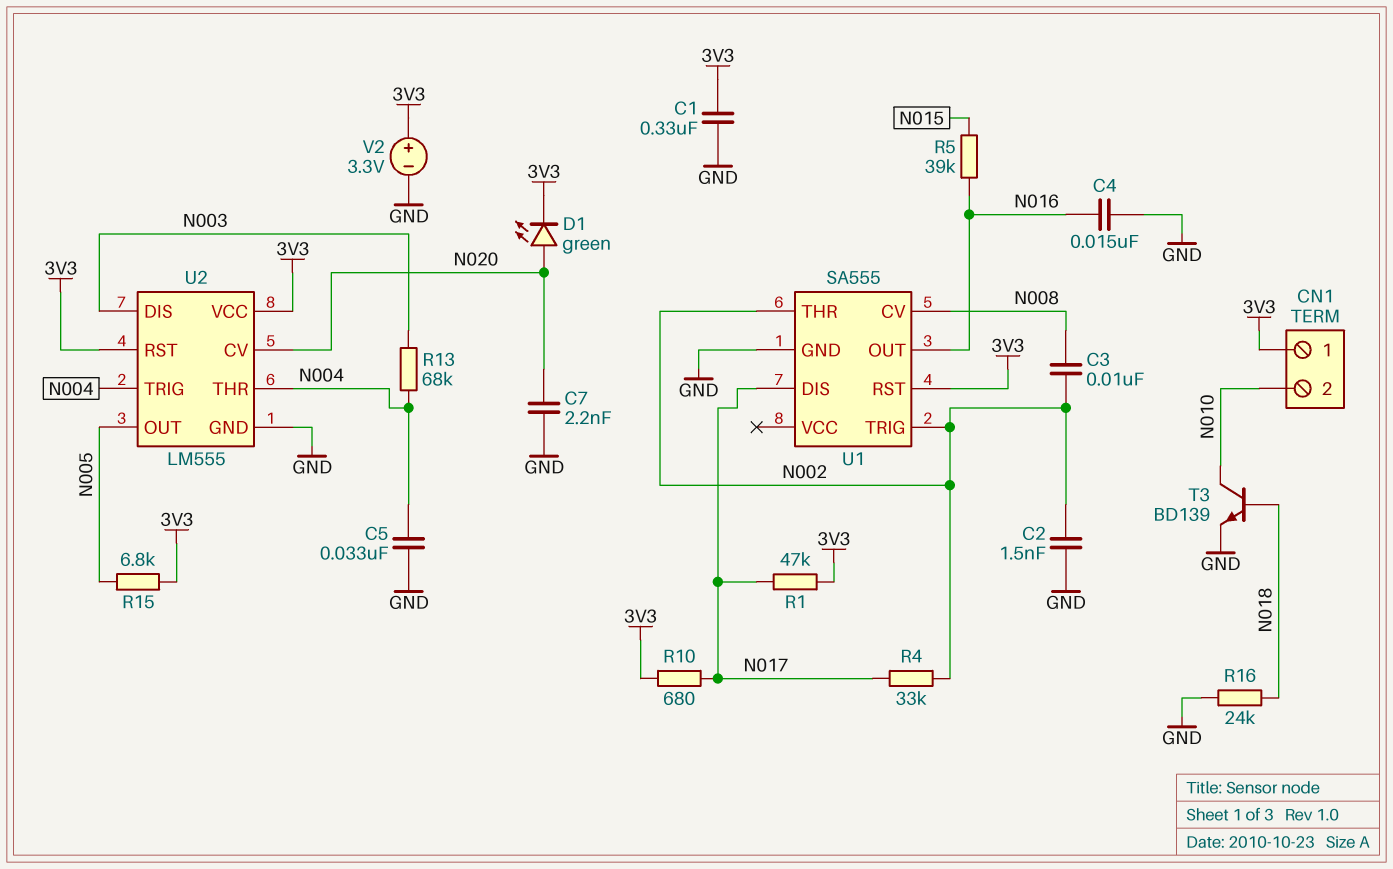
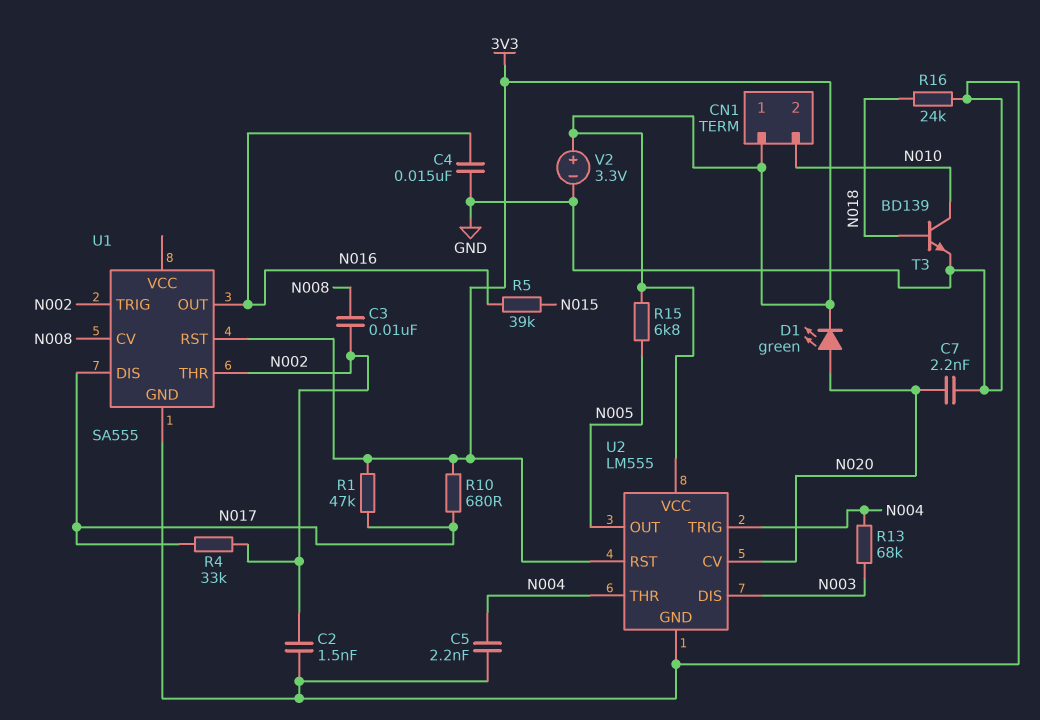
C1: 330nF (3V3, GND) -> none
C5: 33nF (GND, N004) -> 2.2nF (GND, N004)

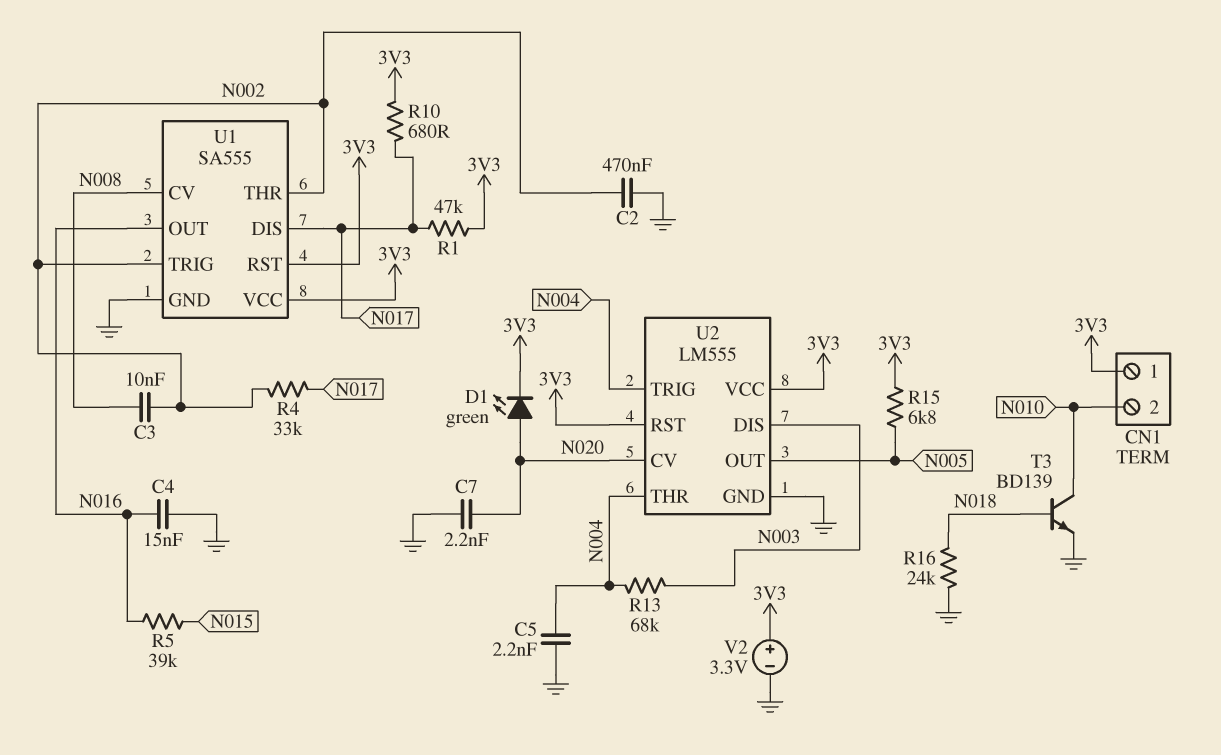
C2: 1.5nF (GND, N002) -> 470nF (GND, N002)
U1 pin VCC: none -> 3V3

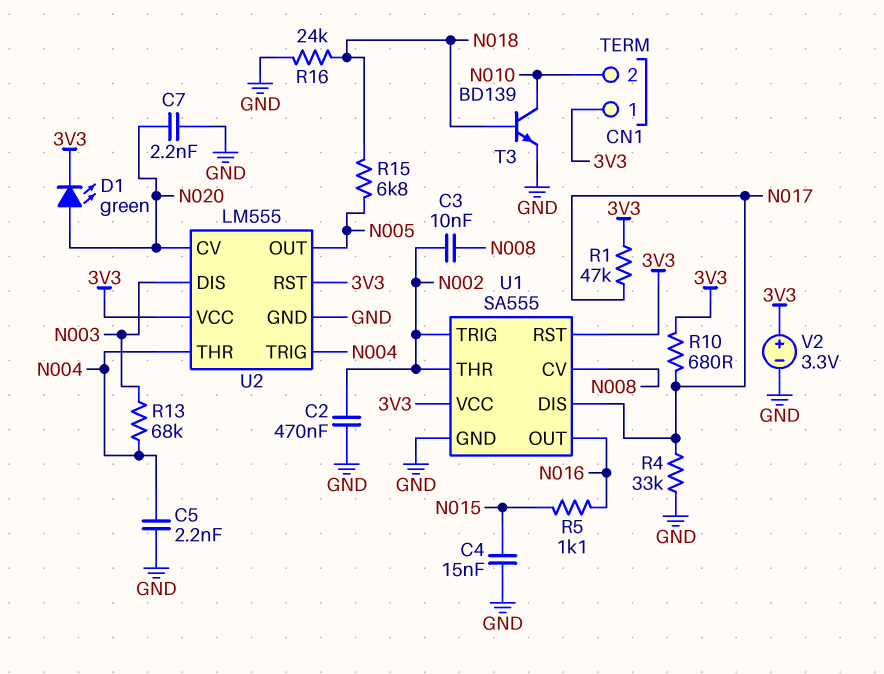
C4: 15nF (GND, N016) -> 15nF (GND, N015)
R4: 33k (N002, N017) -> 33k (GND, N017)
R5: 39k (N015, N016) -> 1.1k (N015, N016)
R15: 6.8k (3V3, N005) -> 6.8k (N005, N018)

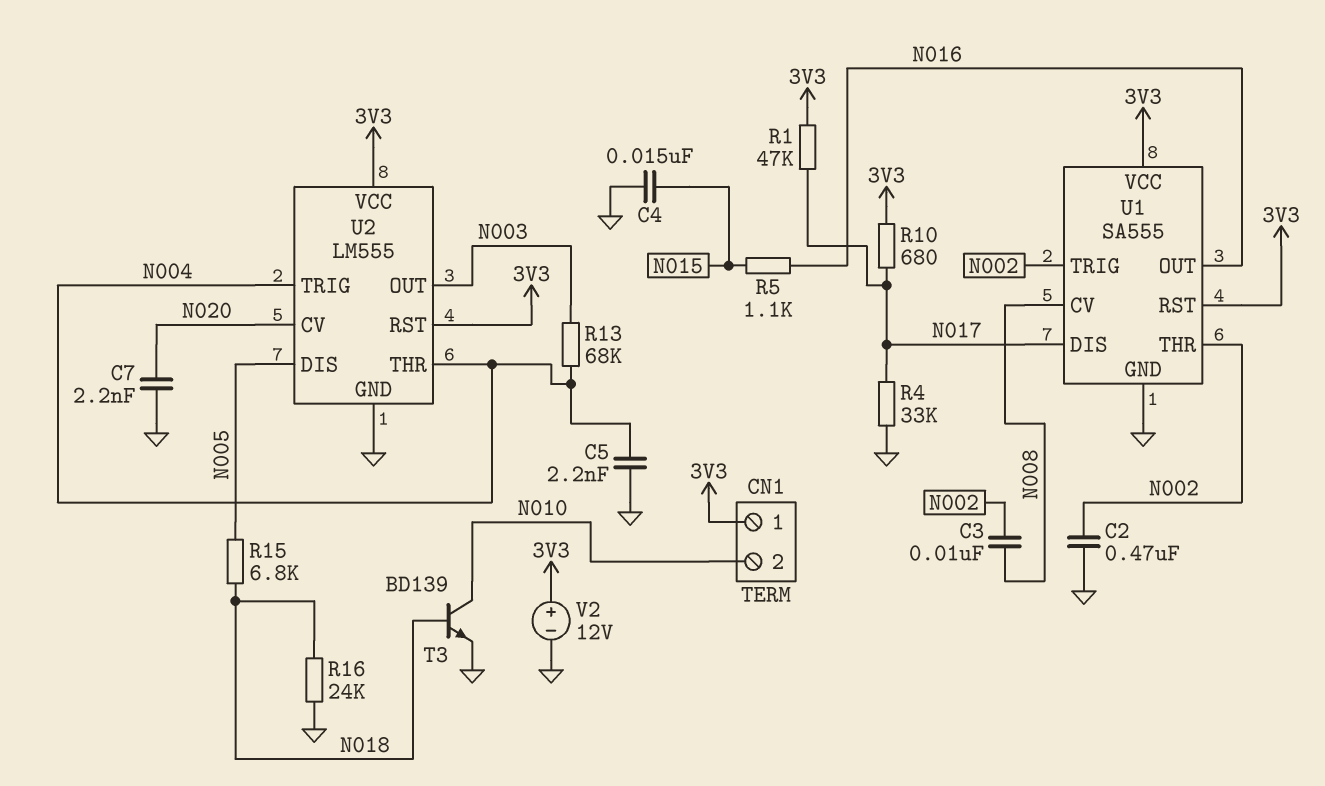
D1: LED green (A N020, K 3V3) -> none
U2 pin DIS: N003 -> N005
U2 pin OUT: N005 -> N003
V2: 3.3V (plus 3V3, minus GND) -> 12V (plus 3V3, minus GND)

